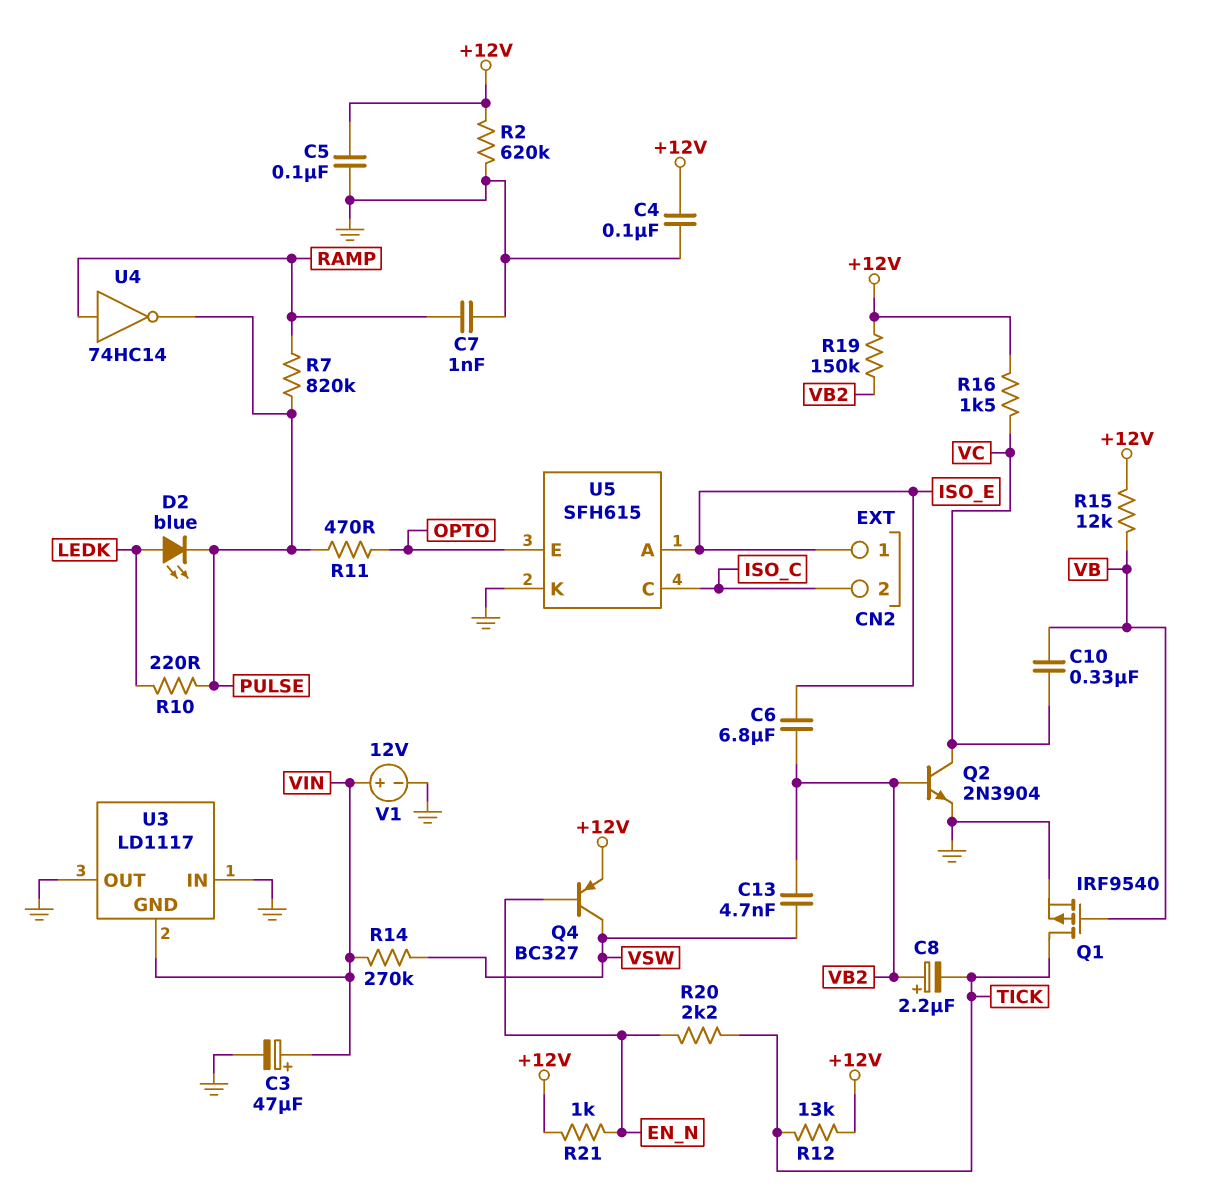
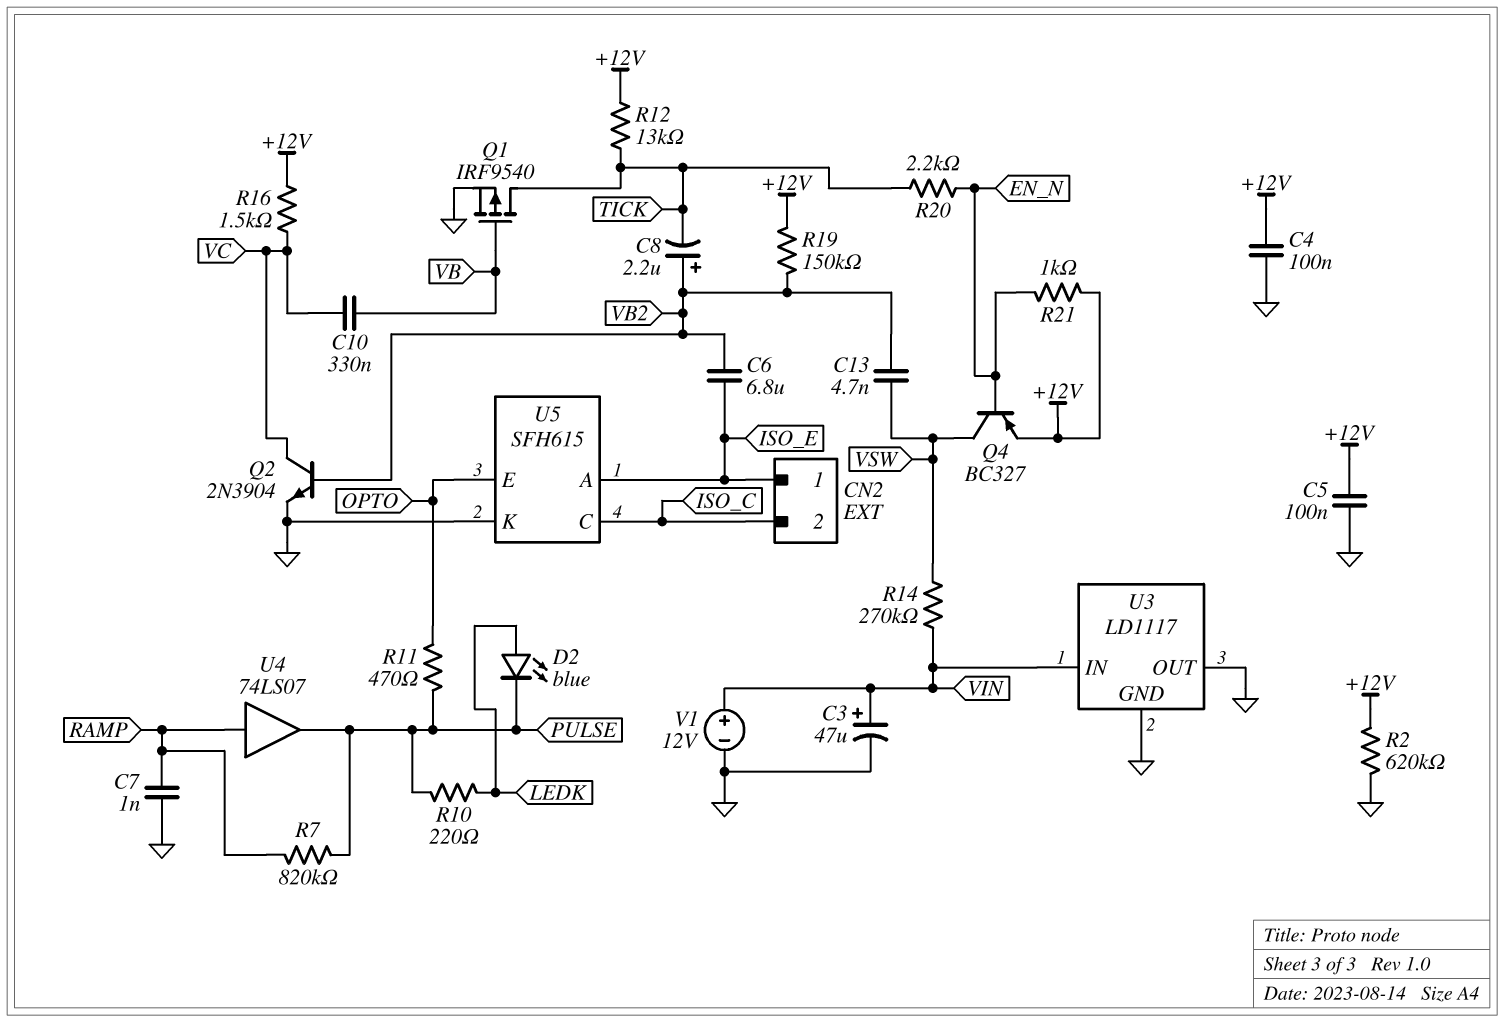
R15: 12k (+12V, VB) -> none
U3 pin GND: VIN -> GND
U3 pin IN: GND -> VIN
U4: NOT 74HC14 (in RAMP, out PULSE) -> buffer 74LS07 (in RAMP, out PULSE)

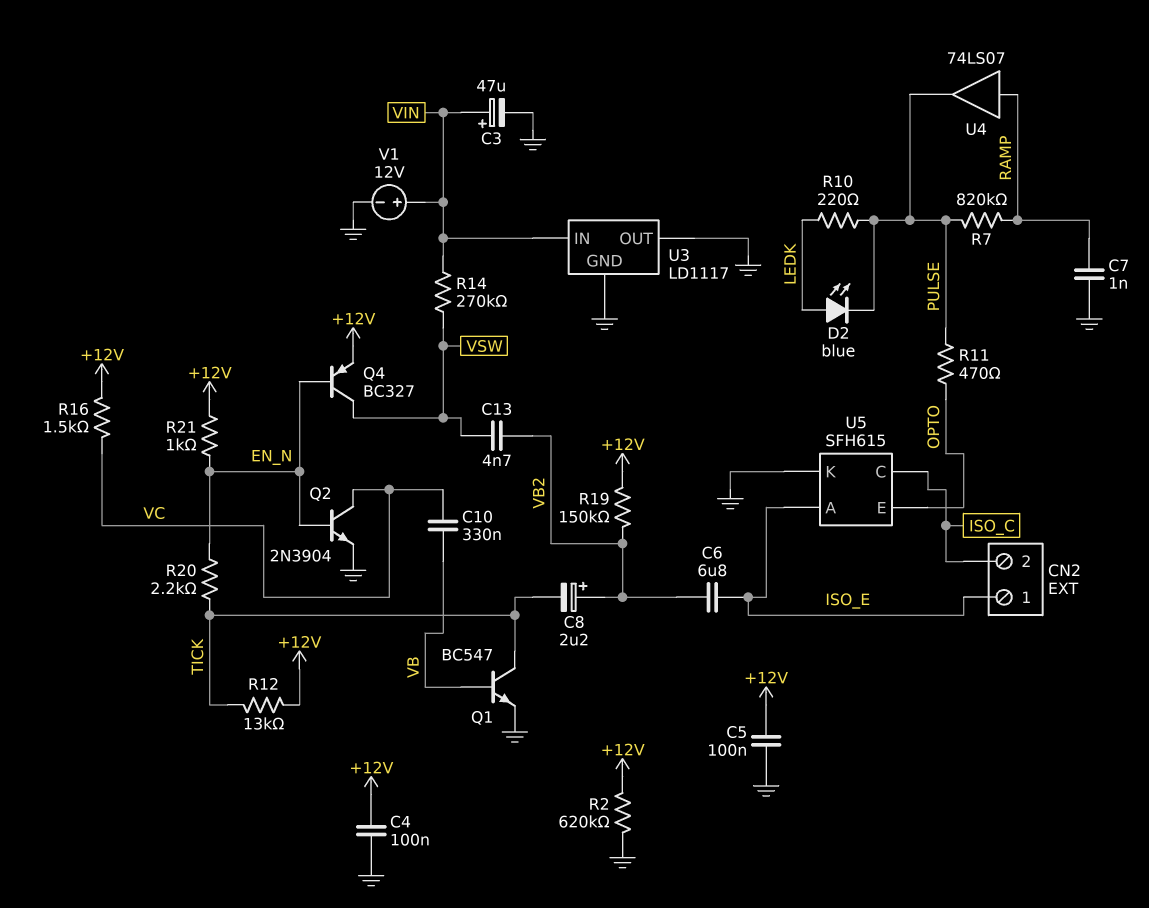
Q1: PMOS IRF9540 (G VB, D TICK, S GND) -> NPN BC547 (B VB, C TICK, E GND)
Q2: NPN 2N3904 (B VB2, C VC, E GND) -> NPN 2N3904 (B EN_N, C VC, E GND)

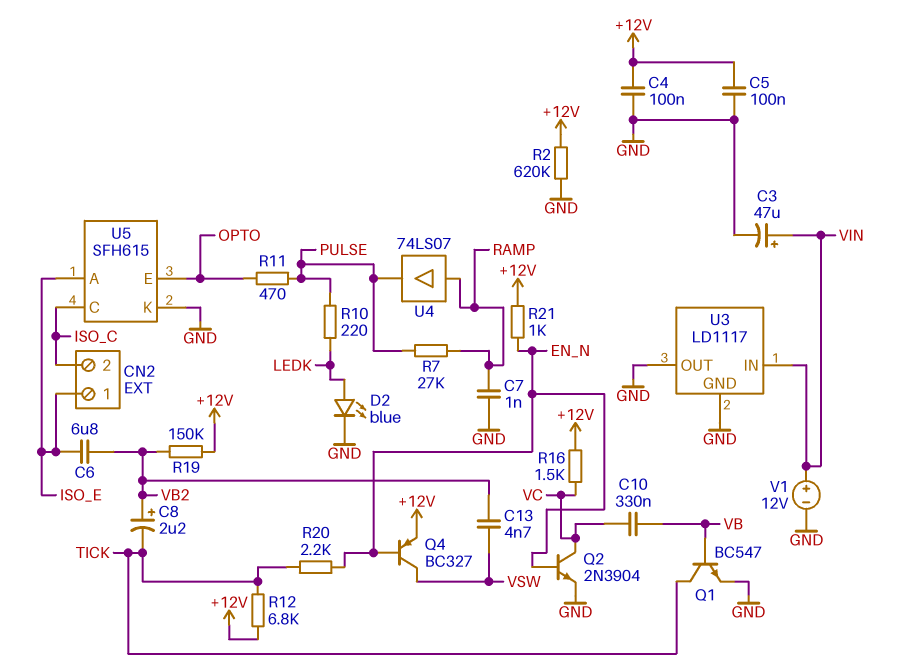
D2: LED blue (A LEDK, K PULSE) -> LED blue (A LEDK, K GND)
R7: 820k (PULSE, RAMP) -> 27k (PULSE, RAMP)
R12: 13k (+12V, TICK) -> 6.8k (+12V, TICK)
R14: 270k (VIN, VSW) -> none

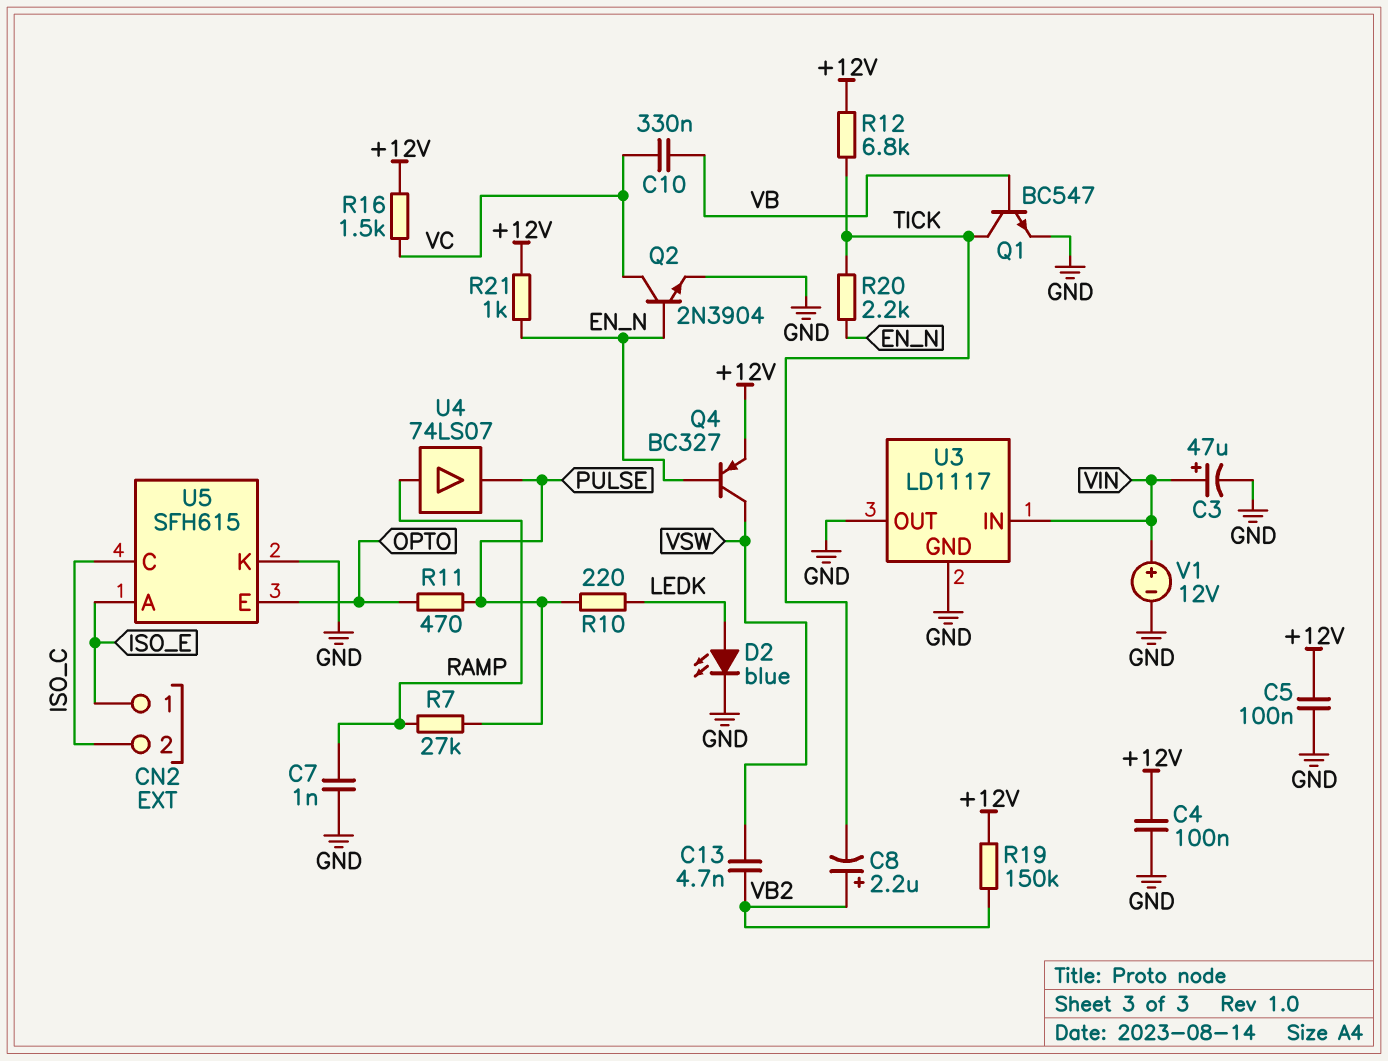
C6: 6.8uF (ISO_E, VB2) -> none
R2: 620k (+12V, GND) -> none

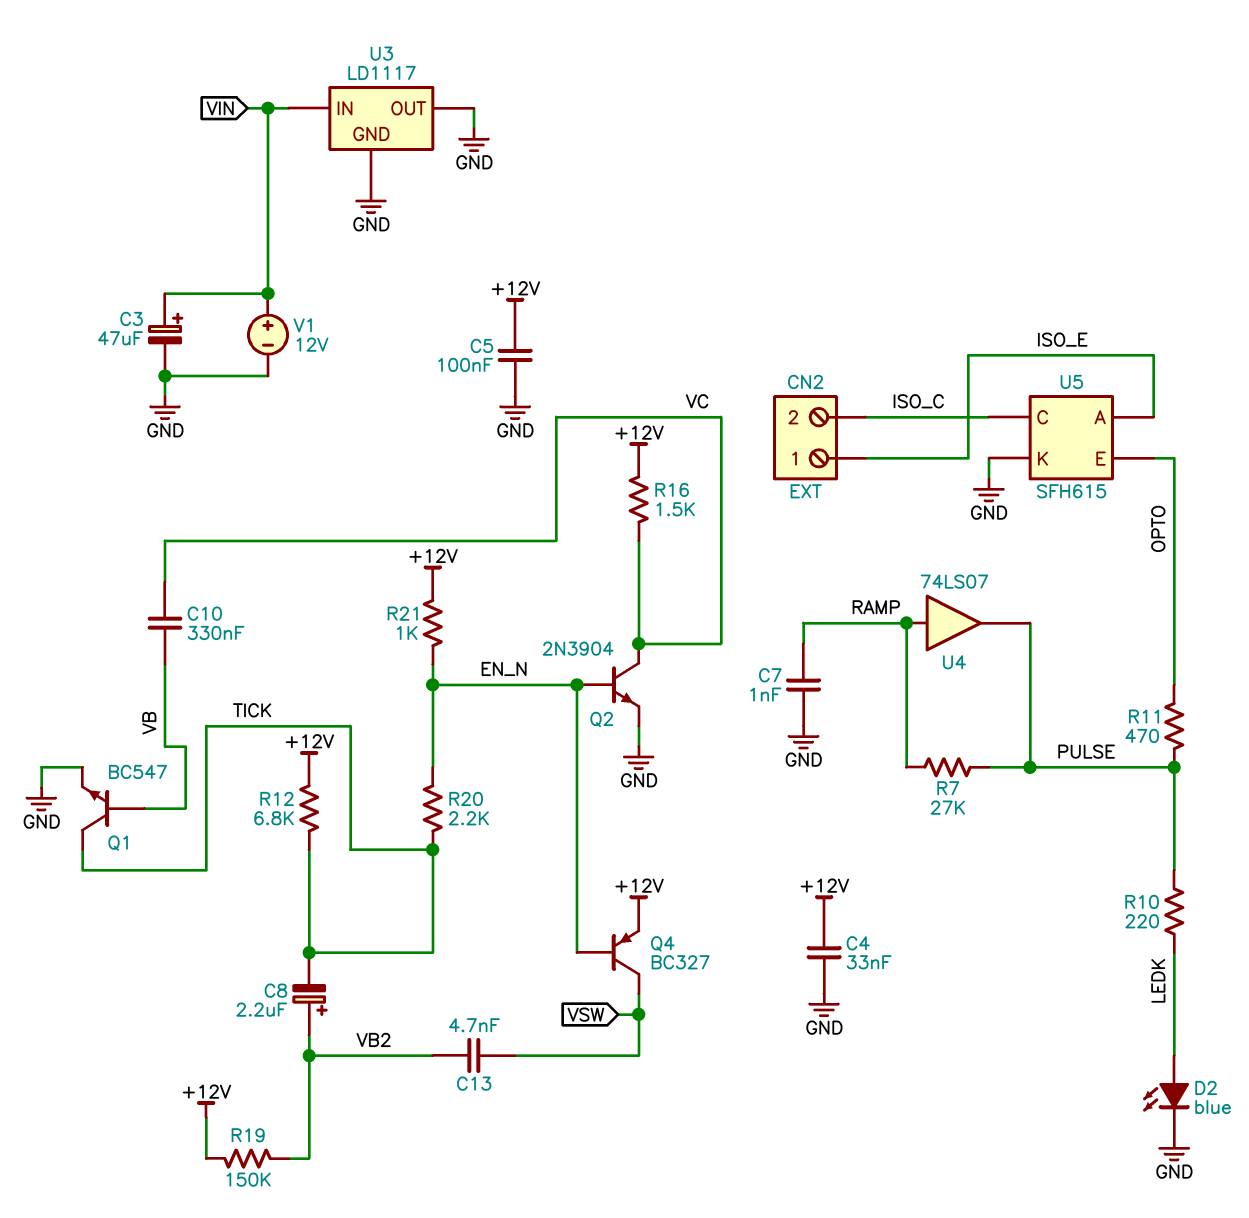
C4: 100nF (+12V, GND) -> 33nF (+12V, GND)

